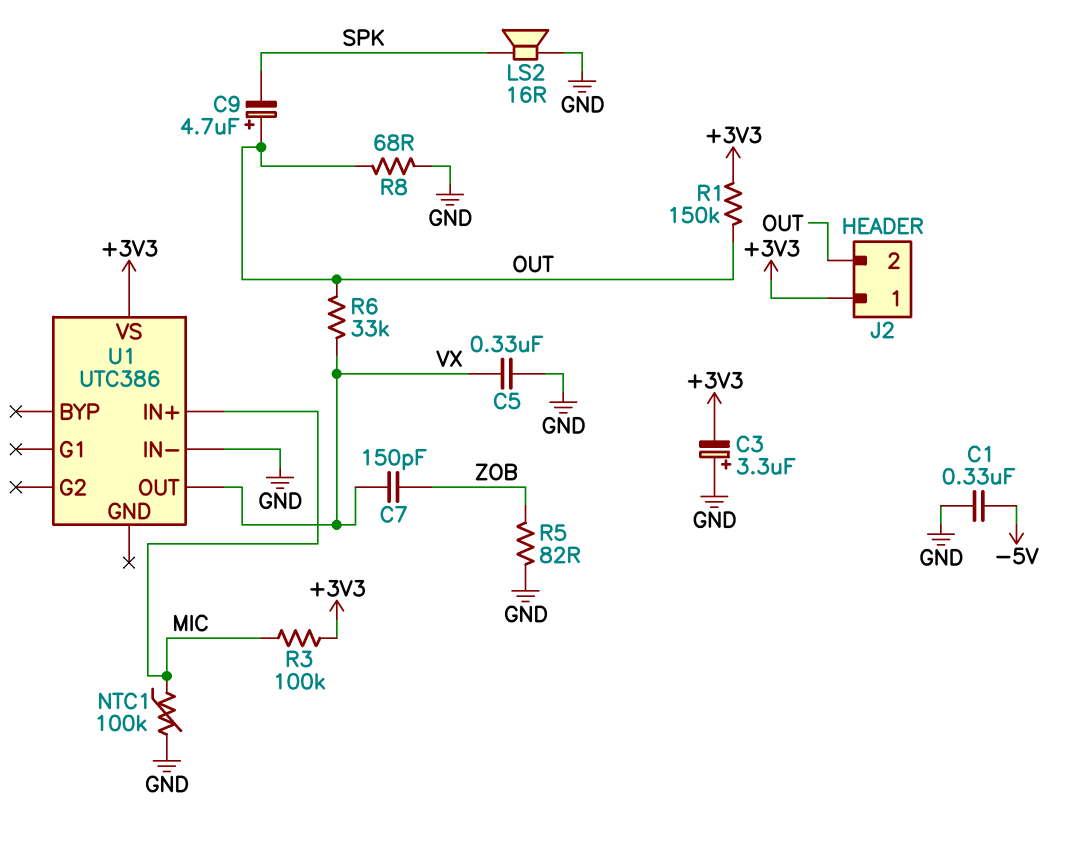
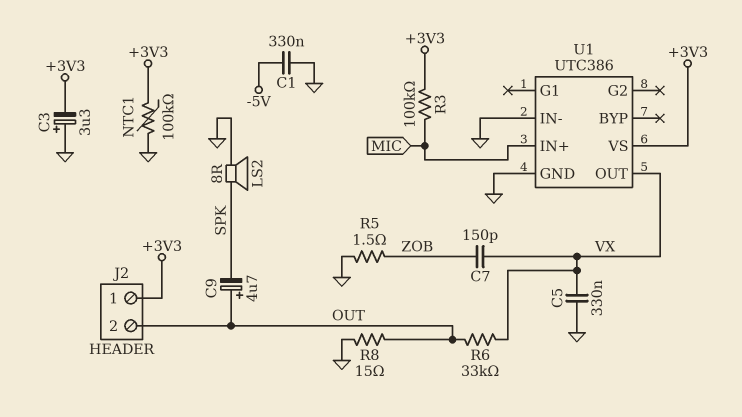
LS2: speaker 16R (GND, SPK) -> speaker 8R (GND, SPK)
NTC1: 100k (GND, MIC) -> 100k (+3V3, GND)
R1: 150k (+3V3, OUT) -> none
R5: 82 (GND, ZOB) -> 1.5 (GND, ZOB)
R8: 68 (GND, OUT) -> 15 (GND, OUT)
U1 pin GND: none -> GND

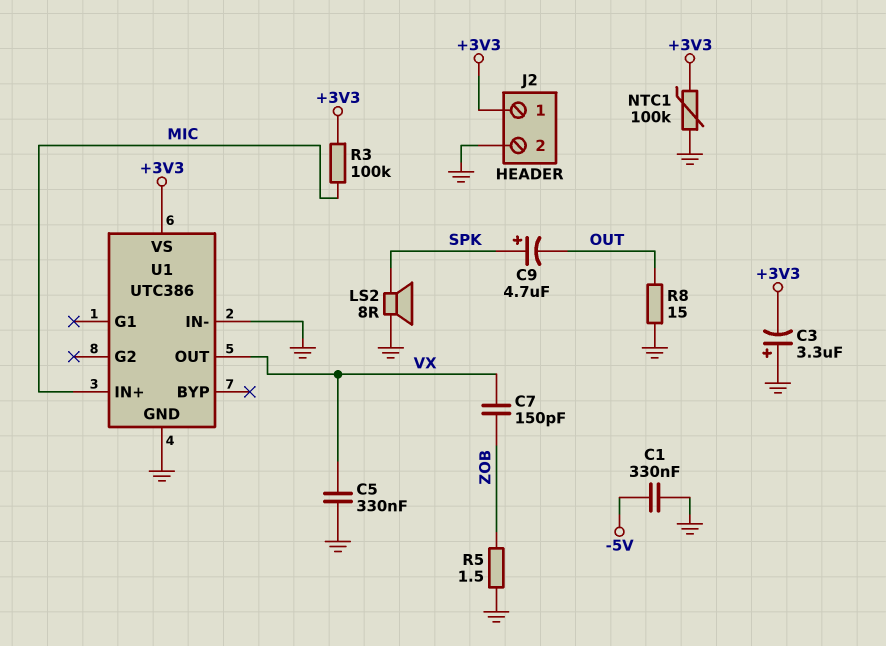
C9: 4.7uF (plus OUT, minus SPK) -> 4.7uF (plus SPK, minus OUT)
J2 pin 2: OUT -> GND
R6: 33k (OUT, VX) -> none

